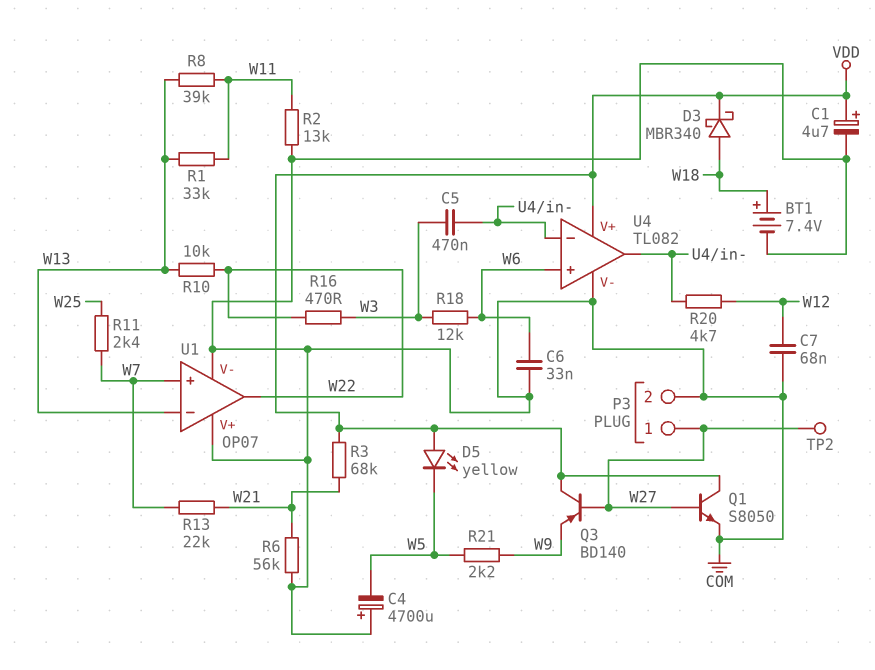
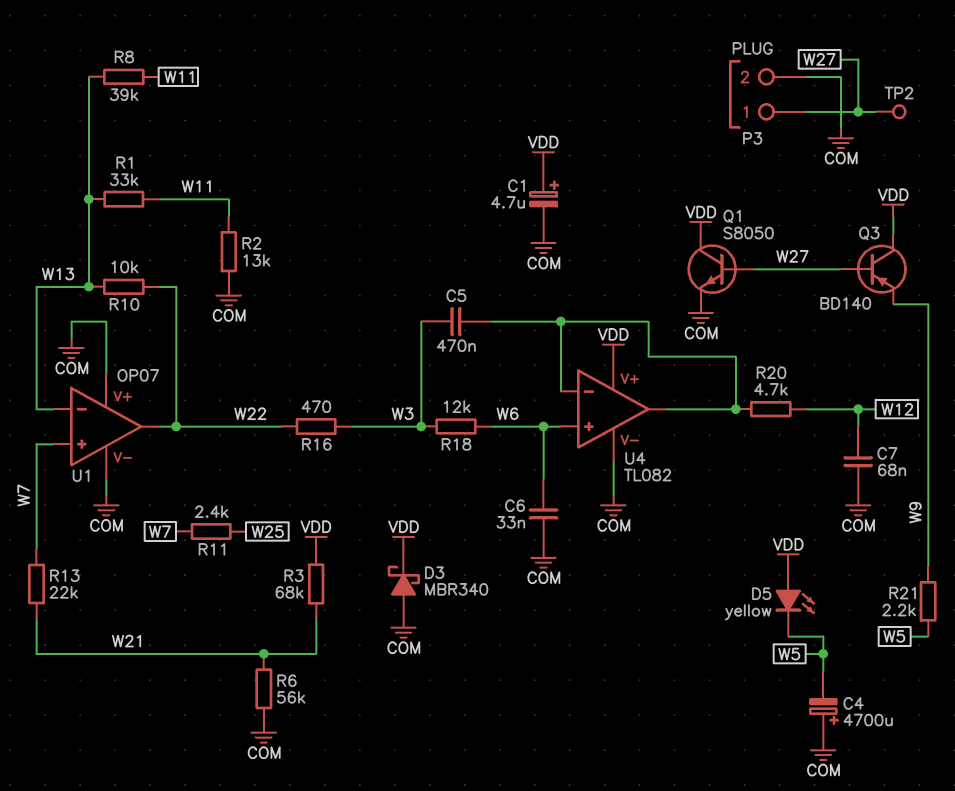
BT1: 7.4V (plus W18, minus COM) -> none
D3: schottky MBR340 (A W18, K VDD) -> schottky MBR340 (A COM, K VDD)

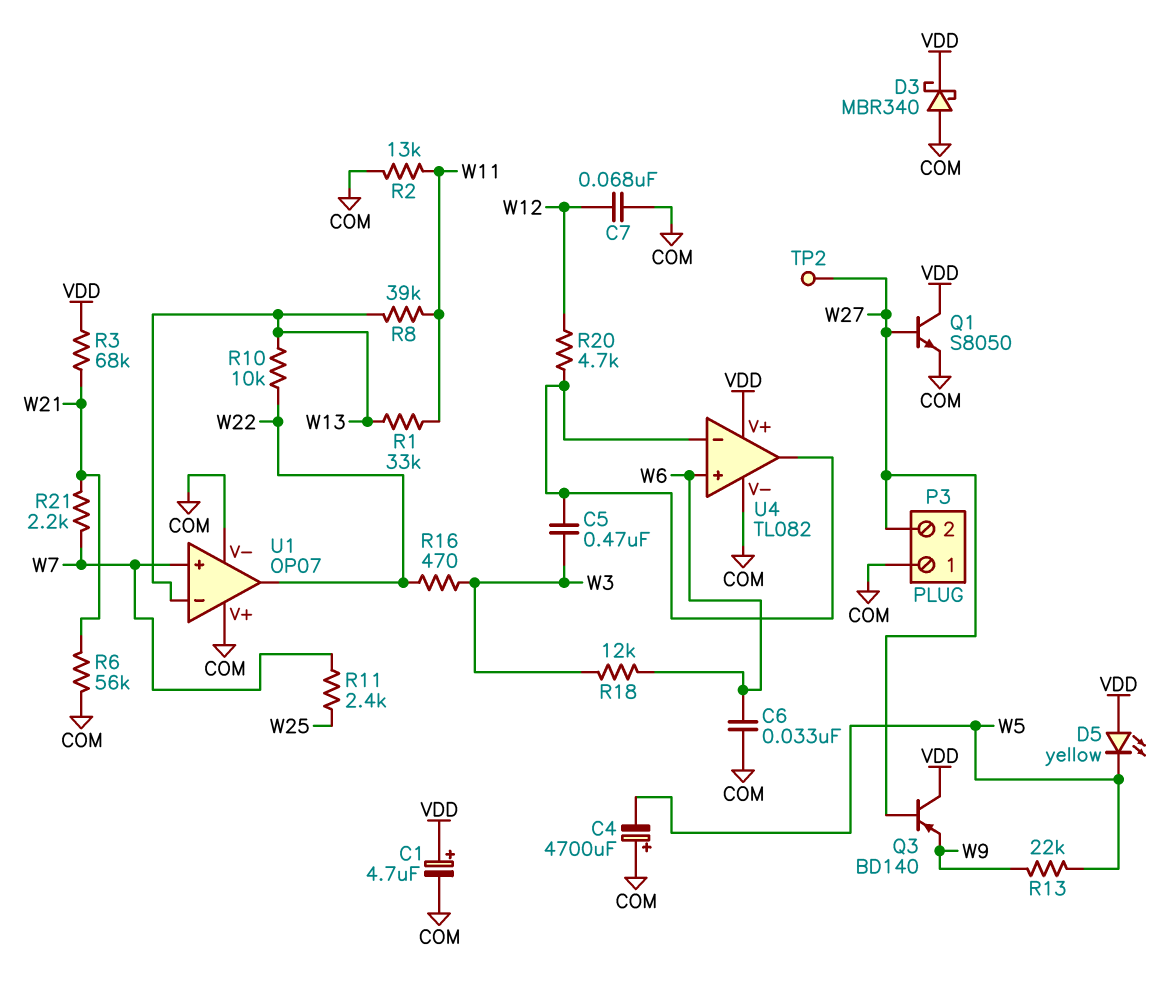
P3 pin 1: W27 -> COM
P3 pin 2: COM -> W27
R13: 22k (W7, W21) -> 22k (W5, W9)
R21: 2.2k (W5, W9) -> 2.2k (W7, W21)

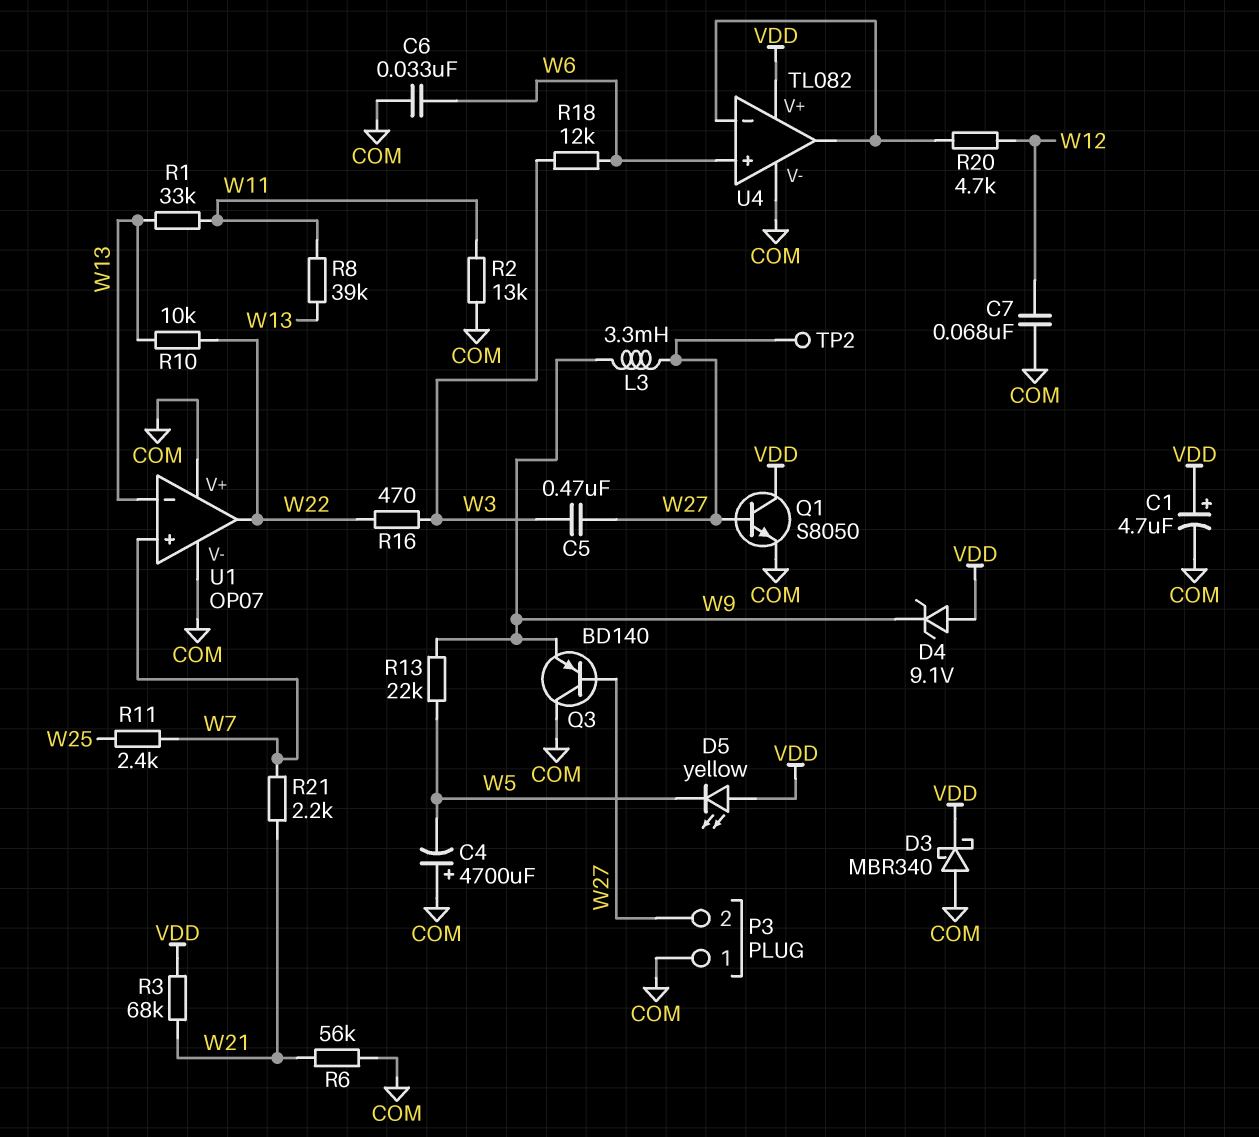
C5: 470nF (U4/in-, W3) -> 470nF (W3, W27)
D4: none -> zener 9.1V (A VDD, K W9)
L3: none -> 3.3mH (W9, W27)
Q3: PNP BD140 (B W27, C VDD, E W9) -> PNP BD140 (B W27, C COM, E W9)

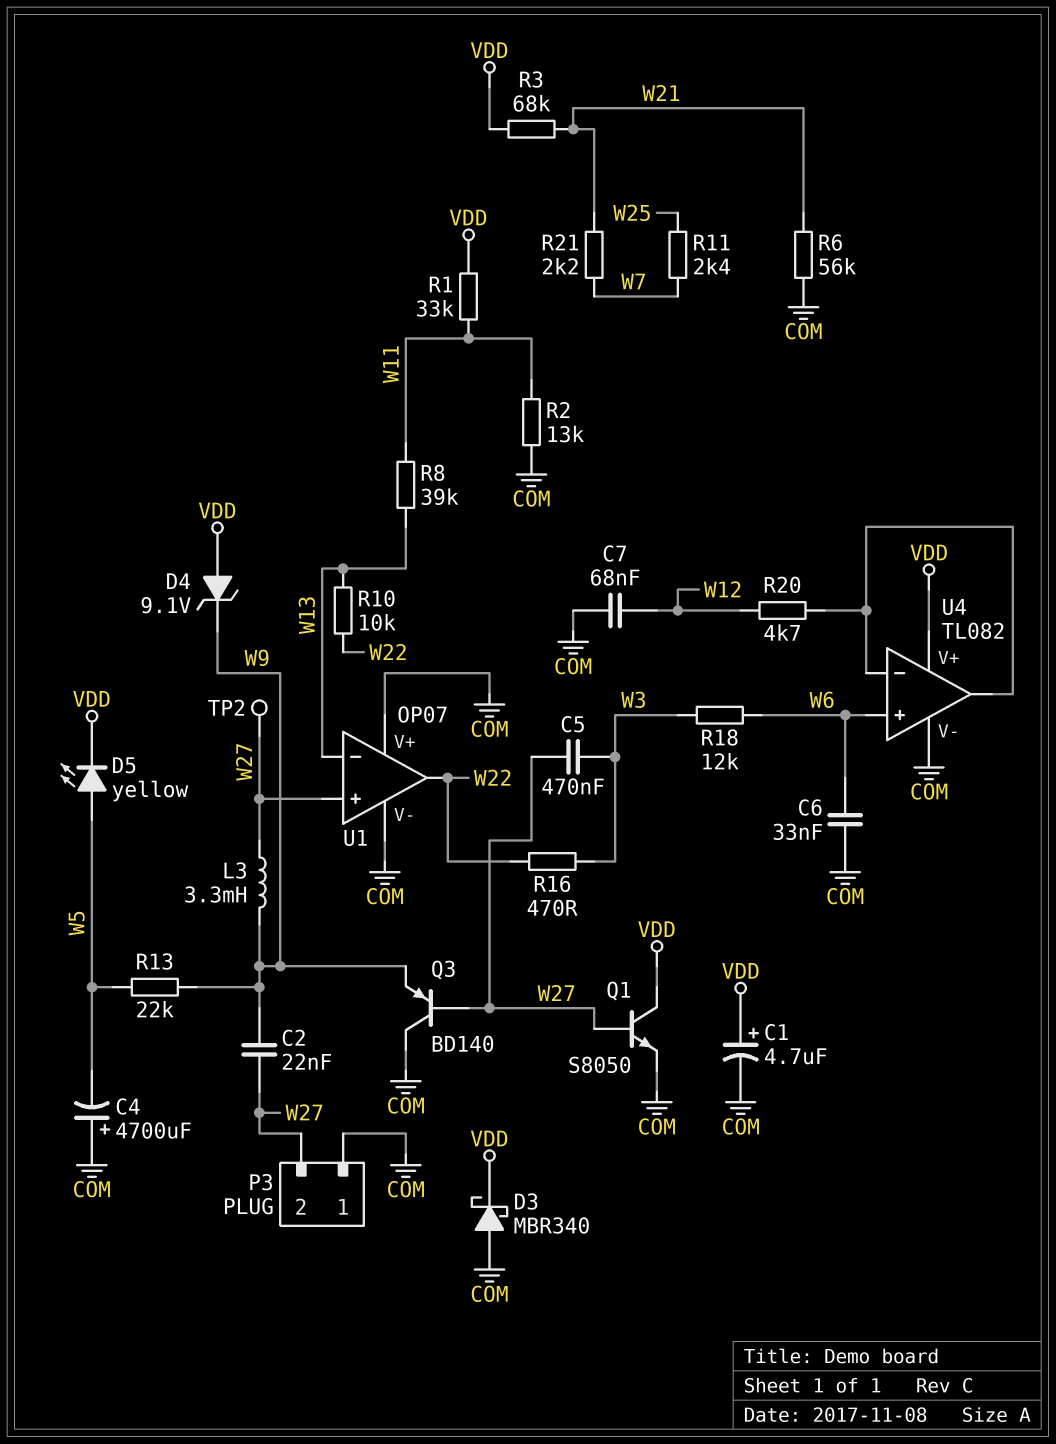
C2: none -> 22nF (W9, W27)
D5: LED yellow (A VDD, K W5) -> LED yellow (A W5, K VDD)
R1: 33k (W11, W13) -> 33k (VDD, W11)
U1 pin in+: W7 -> W27

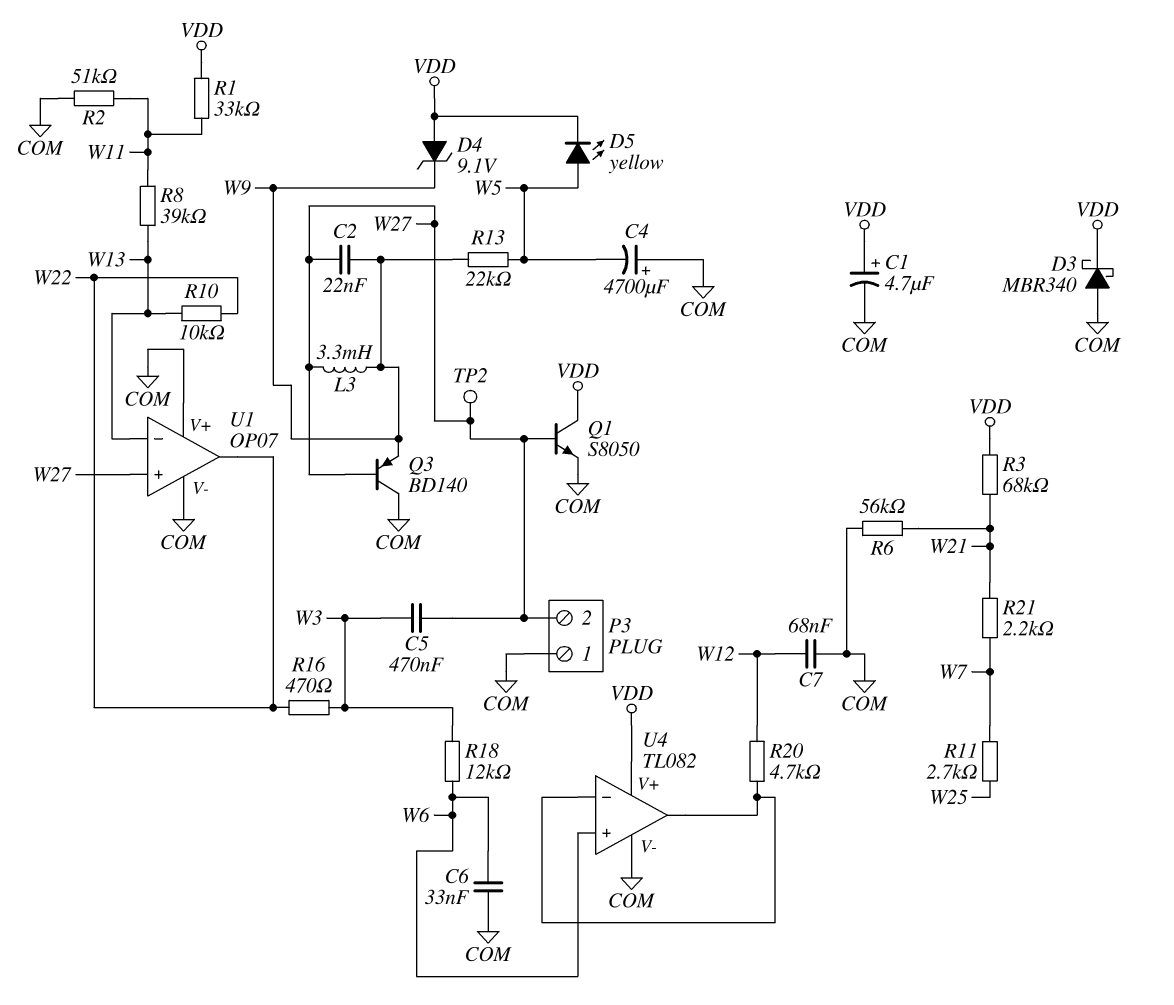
R2: 13k (COM, W11) -> 51k (COM, W11)
R11: 2.4k (W7, W25) -> 2.7k (W7, W25)

